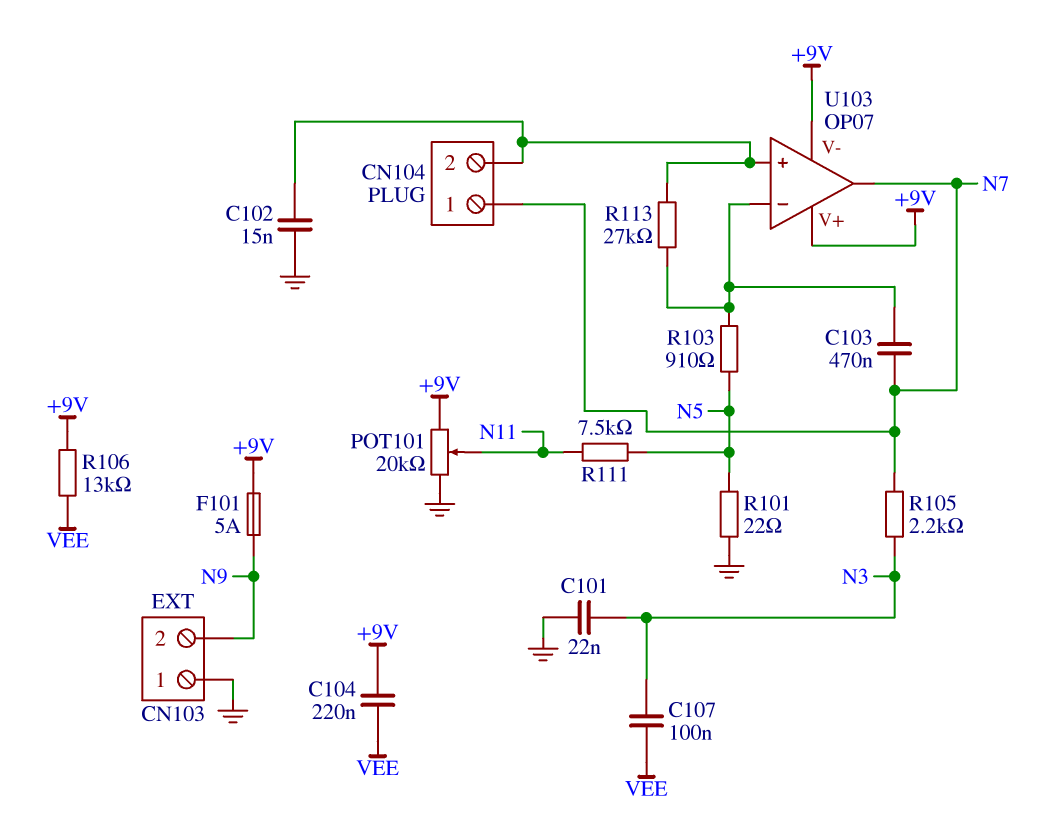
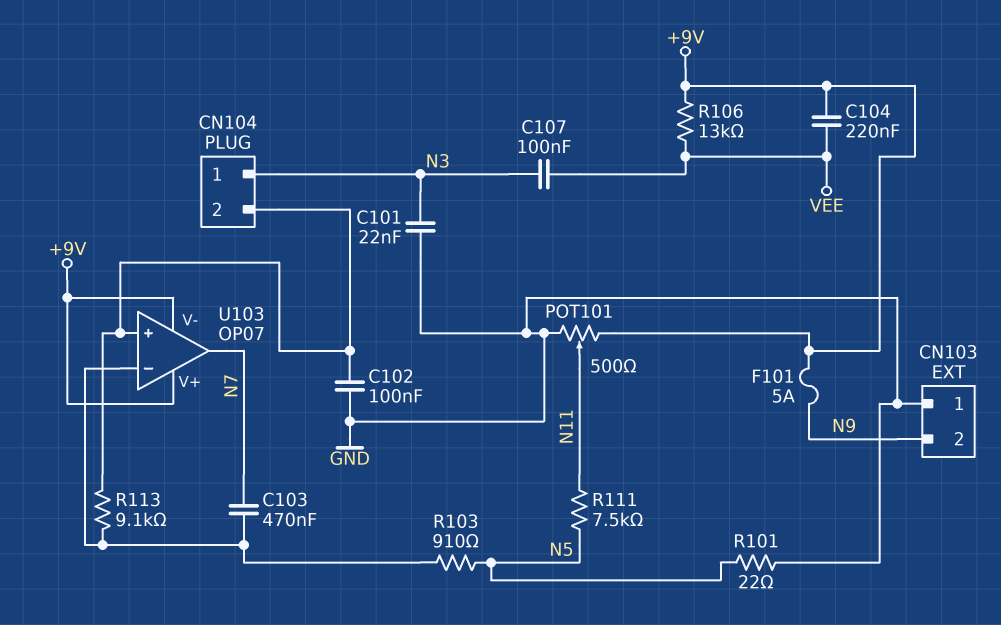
C102: 15nF (CN104/2, GND) -> 100nF (CN104/2, GND)
CN104 pin 1: N7 -> N3
POT101: 20k (+9V, GND, wiper N11) -> 500 (+9V, GND, wiper N11)
R105: 2.2k (N3, N7) -> none
R113: 27k (CN104/2, U103/in-) -> 9.1k (CN104/2, U103/in-)

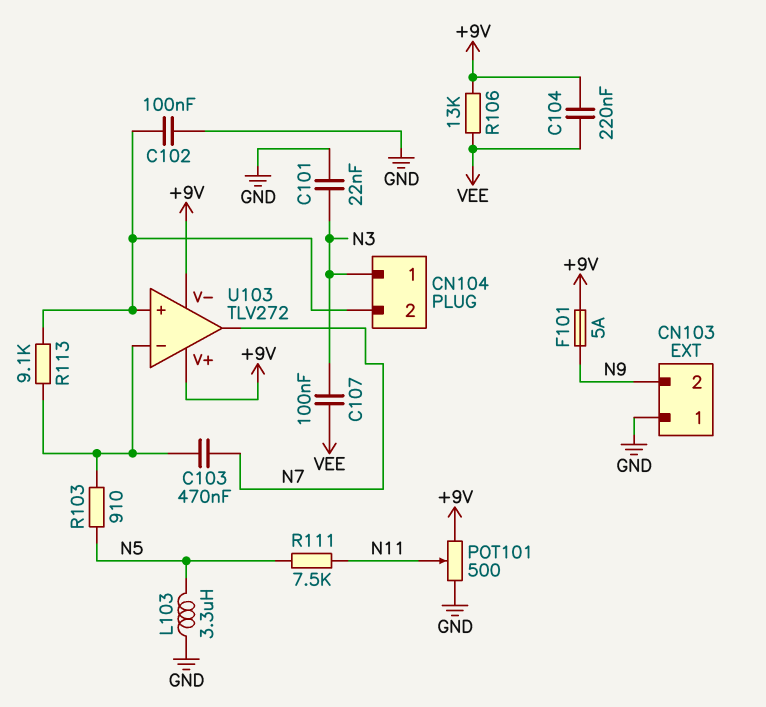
L103: none -> 3.3uH (GND, N5)
R101: 22 (GND, N5) -> none
U103: OP07 -> TLV272

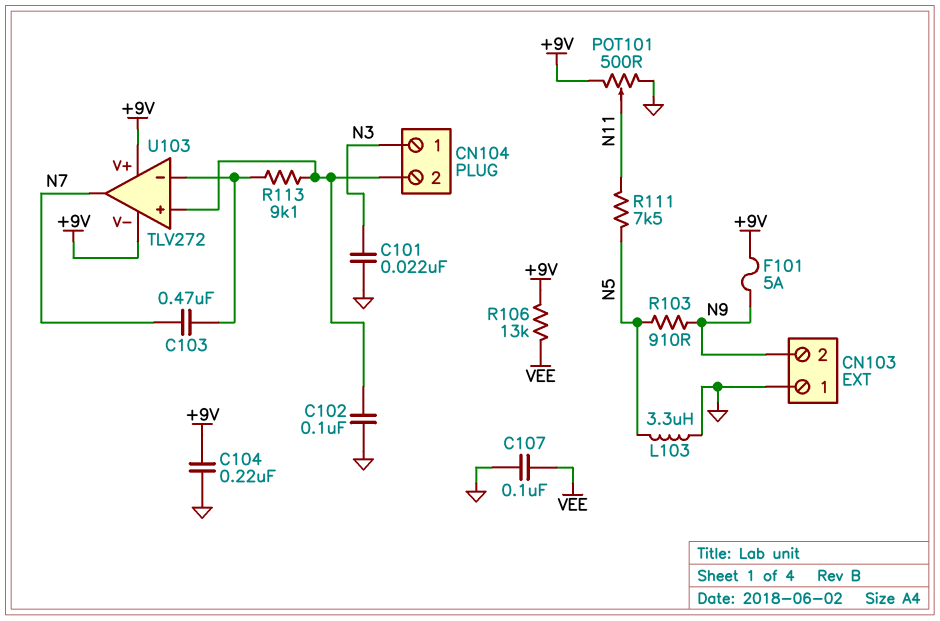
C104: 220nF (+9V, VEE) -> 220nF (+9V, GND)
C107: 100nF (N3, VEE) -> 100nF (GND, VEE)
R103: 910 (N5, U103/in-) -> 910 (N5, N9)

